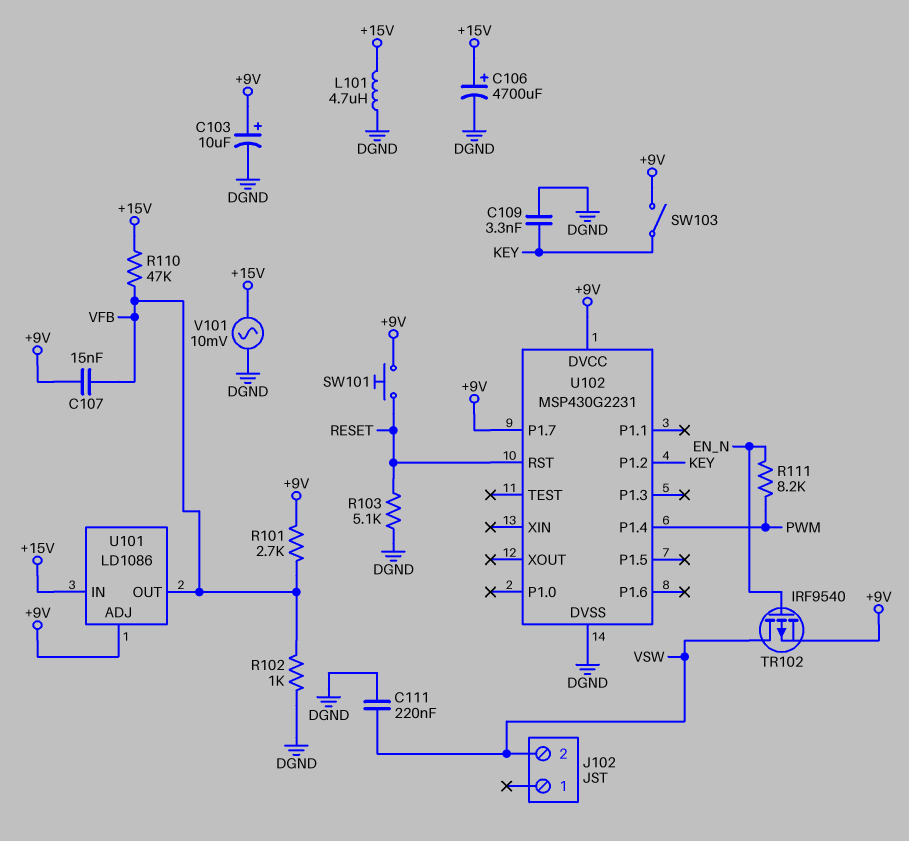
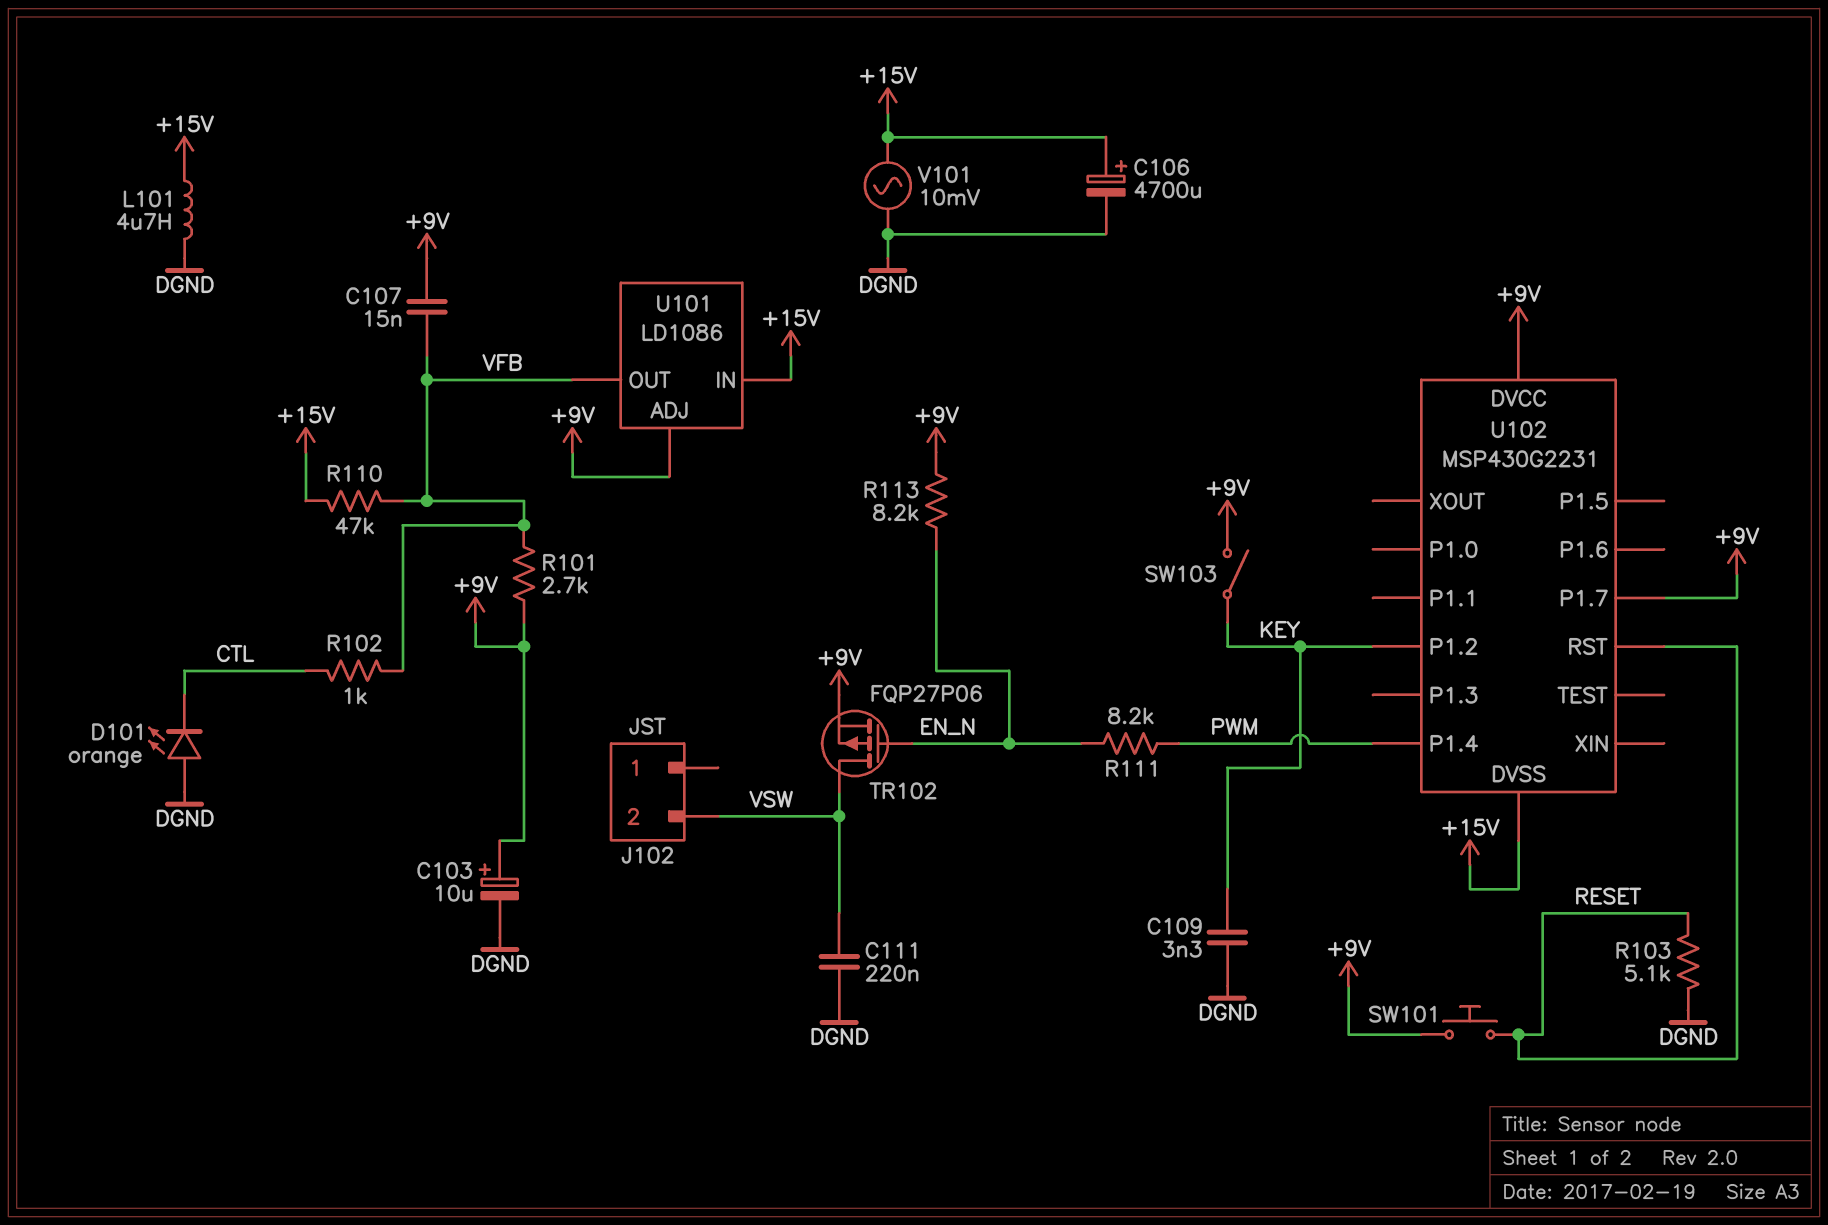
D101: none -> LED orange (A DGND, K CTL)
R102: 1k (DGND, VFB) -> 1k (CTL, VFB)
R113: none -> 8.2k (+9V, EN_N)
TR102: PMOS IRF9540 (G EN_N, D VSW, S +9V) -> PMOS FQP27P06 (G EN_N, D VSW, S +9V)
U102 pin DVSS: DGND -> +15V

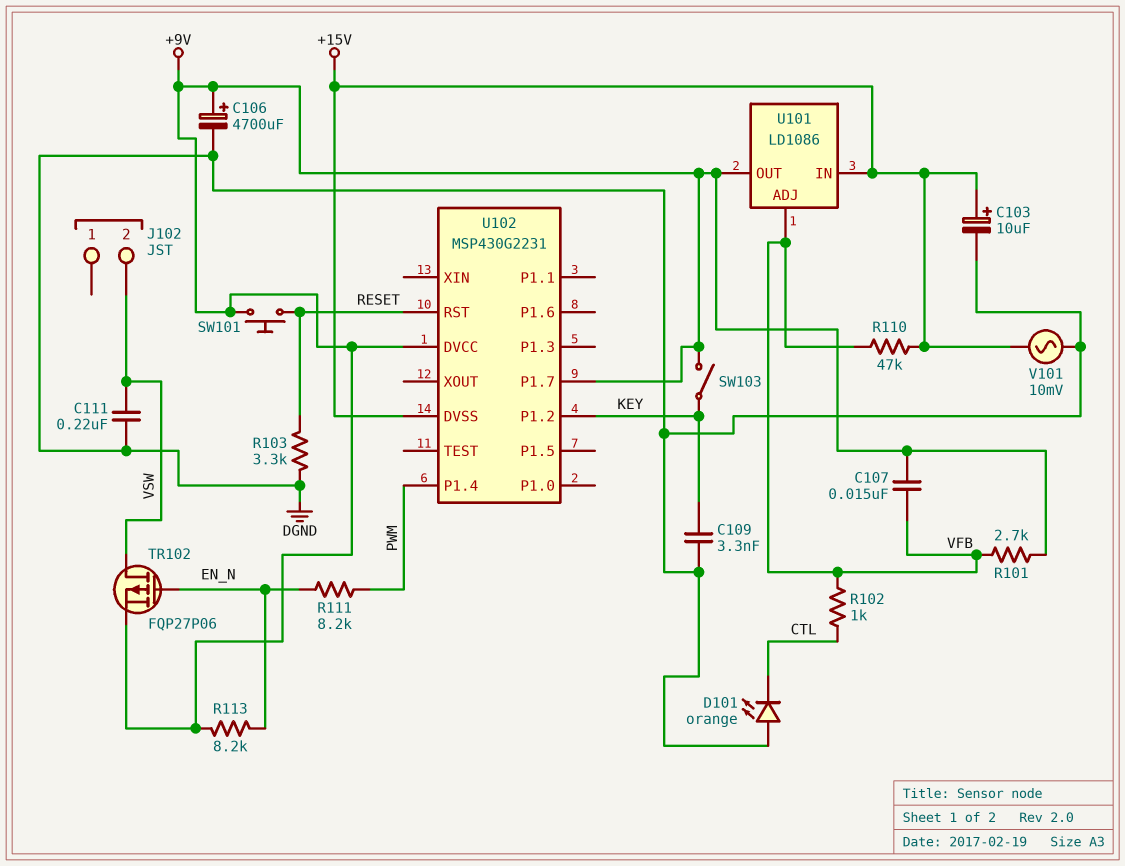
C103: 10uF (plus +9V, minus DGND) -> 10uF (plus +15V, minus DGND)
C106: 4700uF (plus +15V, minus DGND) -> 4700uF (plus +9V, minus DGND)
L101: 4.7uH (+15V, DGND) -> none
R103: 5.1k (DGND, RESET) -> 3.3k (DGND, RESET)
U101 pin ADJ: +9V -> VFB
U101 pin OUT: VFB -> +9V

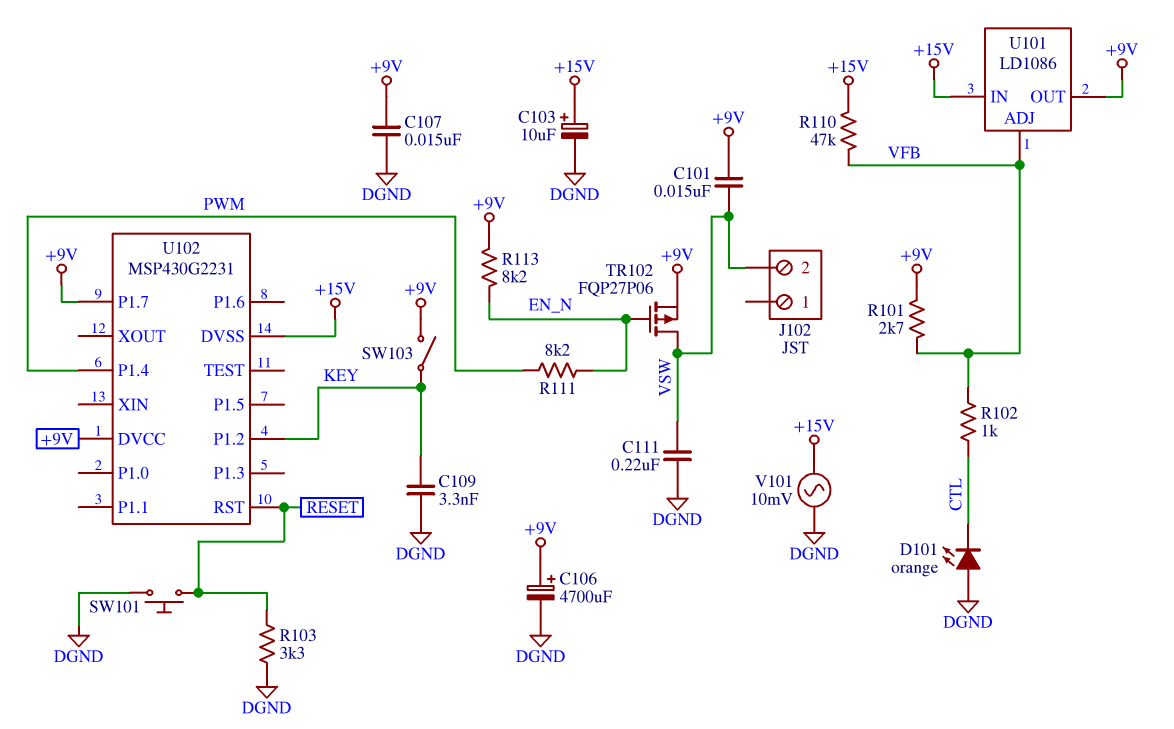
C101: none -> 15nF (+9V, VSW)
C107: 15nF (+9V, VFB) -> 15nF (+9V, DGND)
SW101: button (+9V, RESET) -> button (DGND, RESET)

